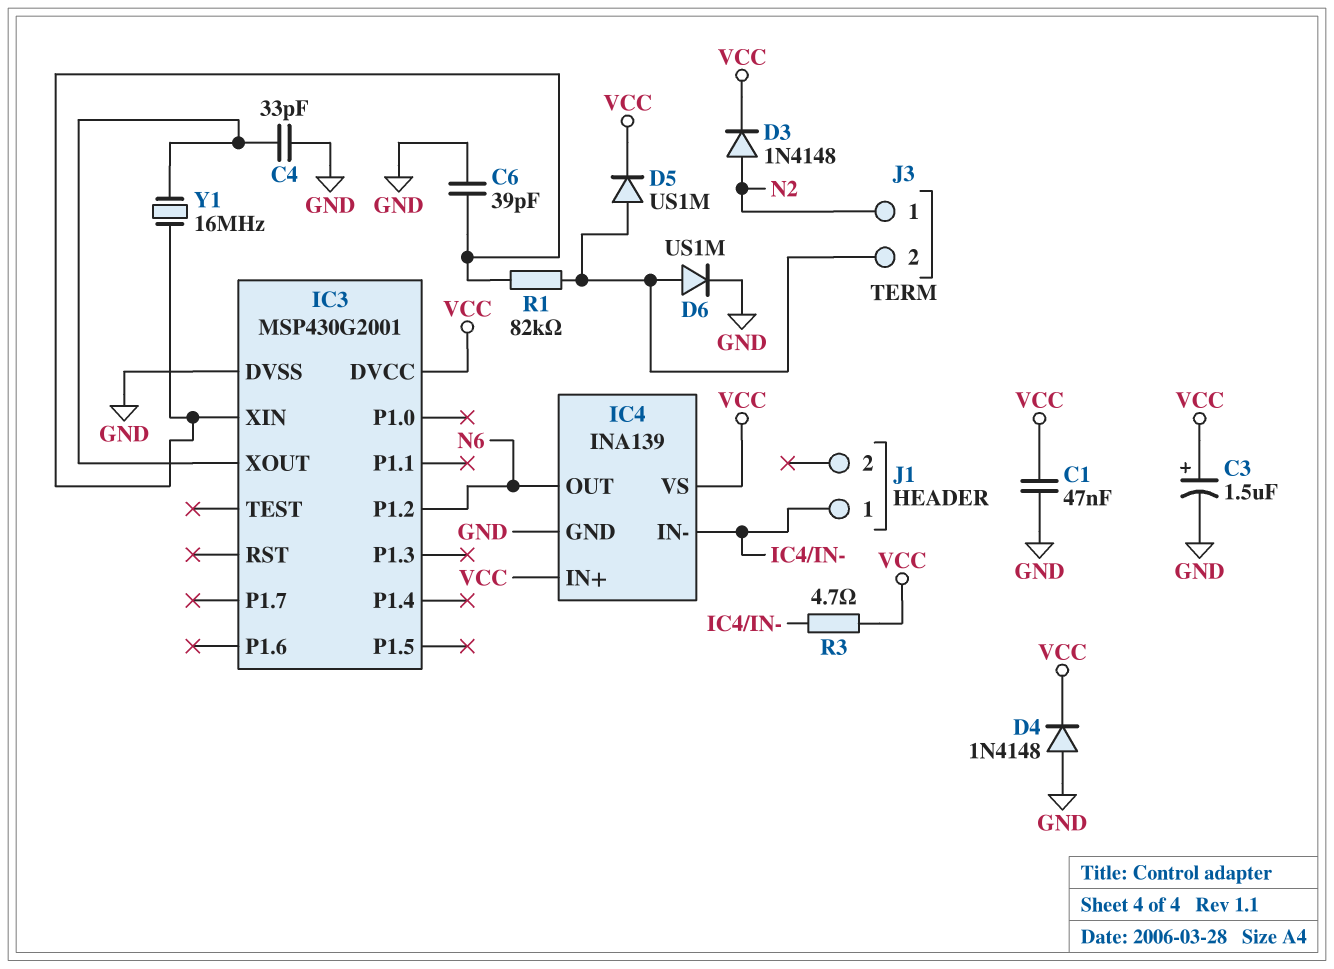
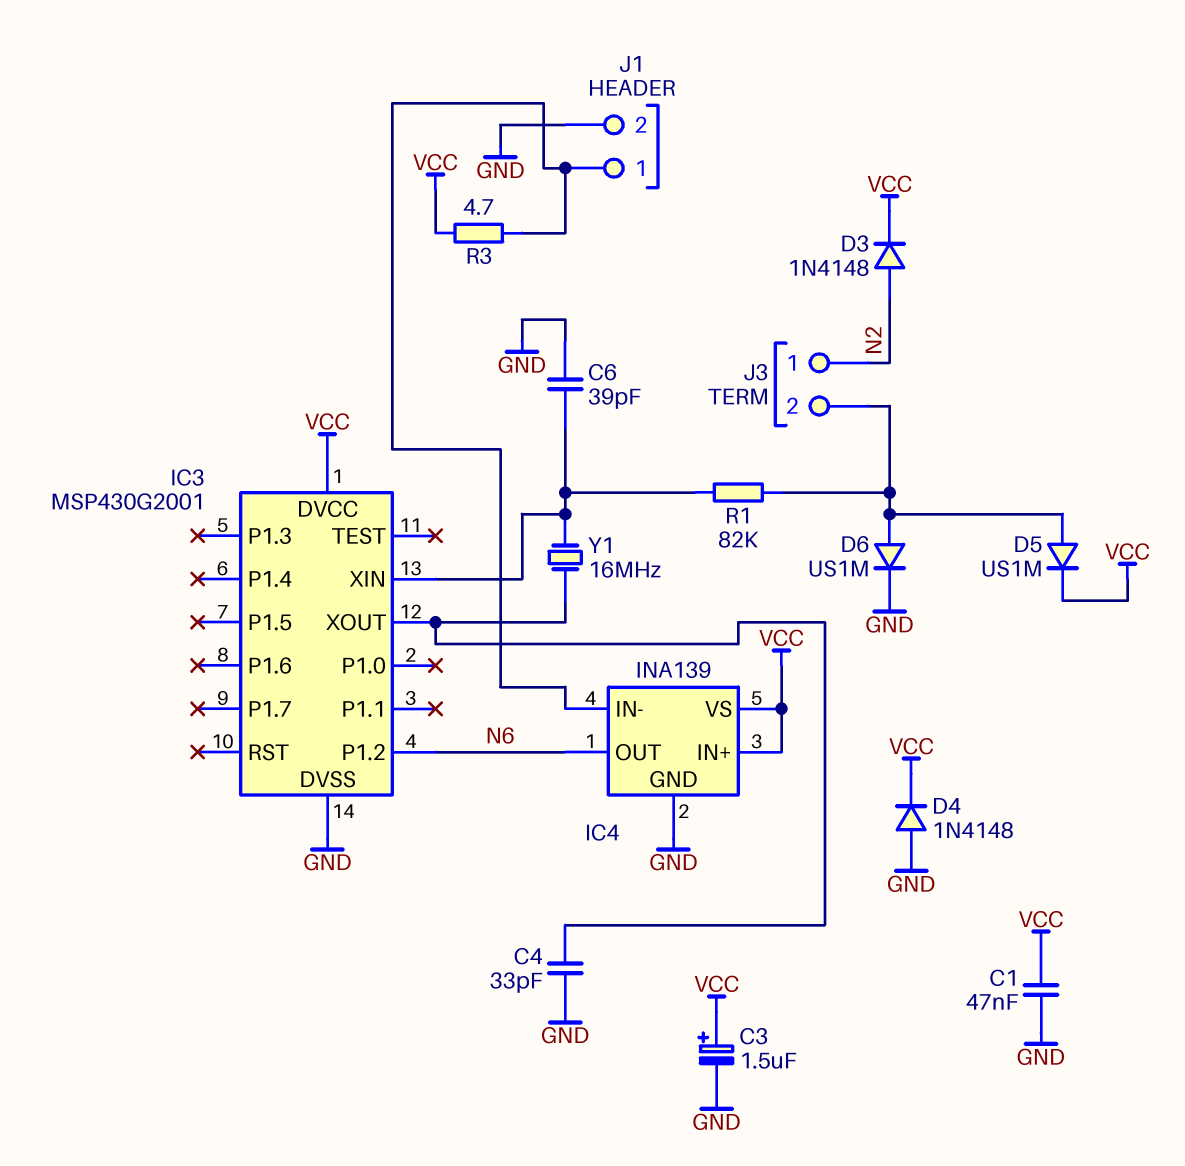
J1 pin 2: none -> GND

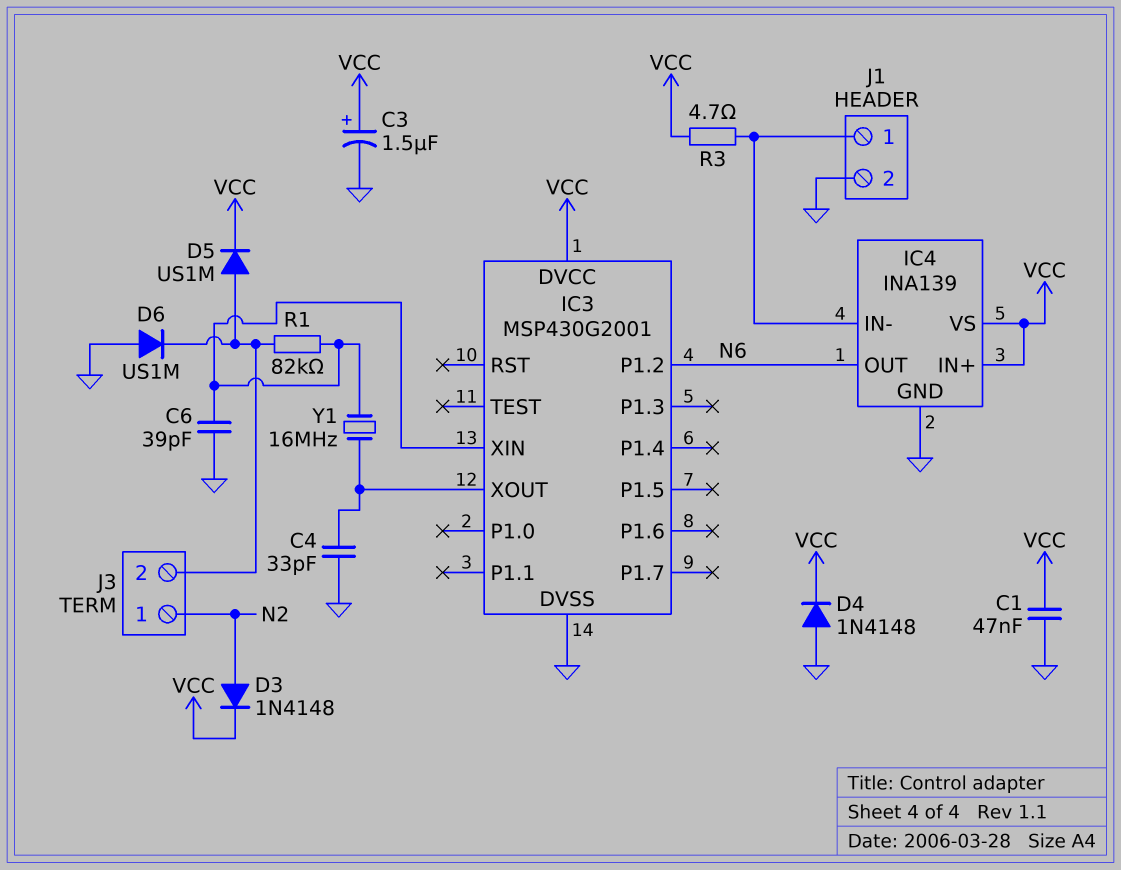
D6: diode US1M (A J3/2, K GND) -> diode US1M (A GND, K J3/2)

